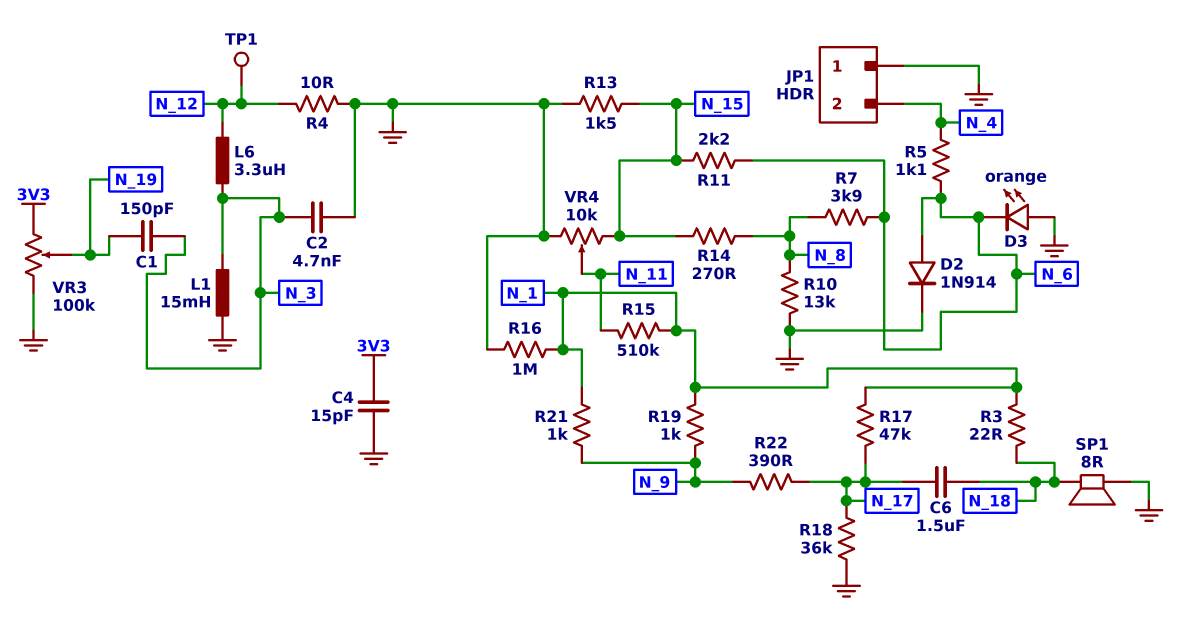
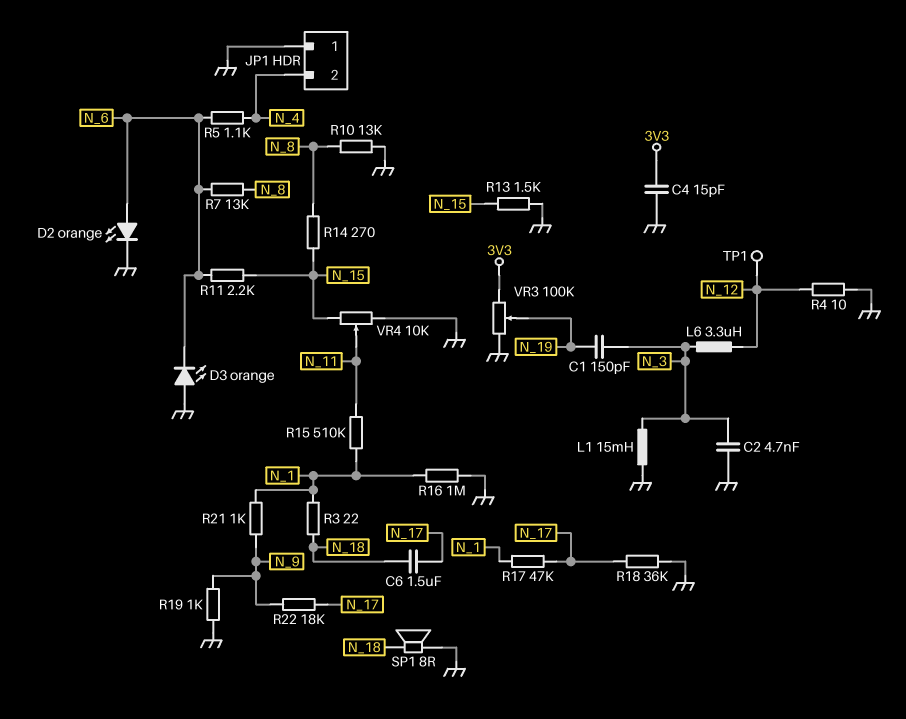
D2: diode 1N914 (A N_6, K GND) -> LED orange (A N_6, K GND)
R7: 3.9k (N_6, N_8) -> 13k (N_6, N_8)
R19: 1k (N_1, N_9) -> 1k (GND, N_9)
R22: 390 (N_9, N_17) -> 18k (N_9, N_17)

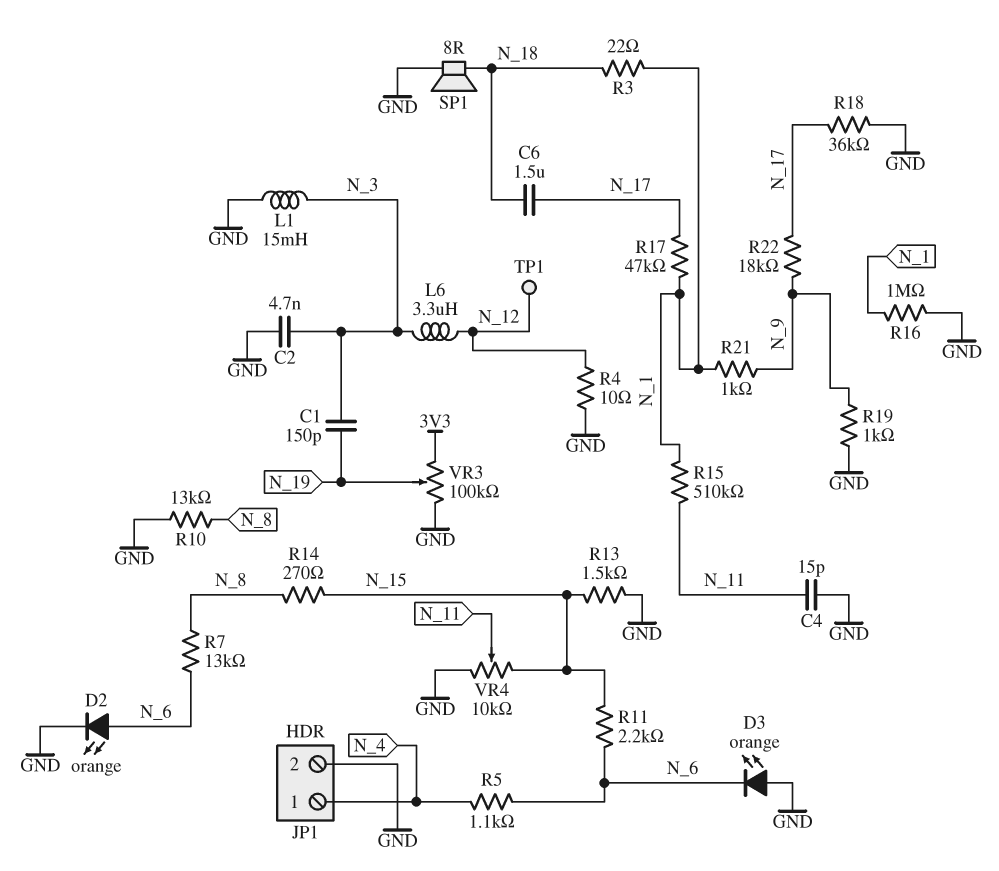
C4: 15pF (3V3, GND) -> 15pF (GND, N_11)
JP1 pin 1: GND -> N_4
JP1 pin 2: N_4 -> GND

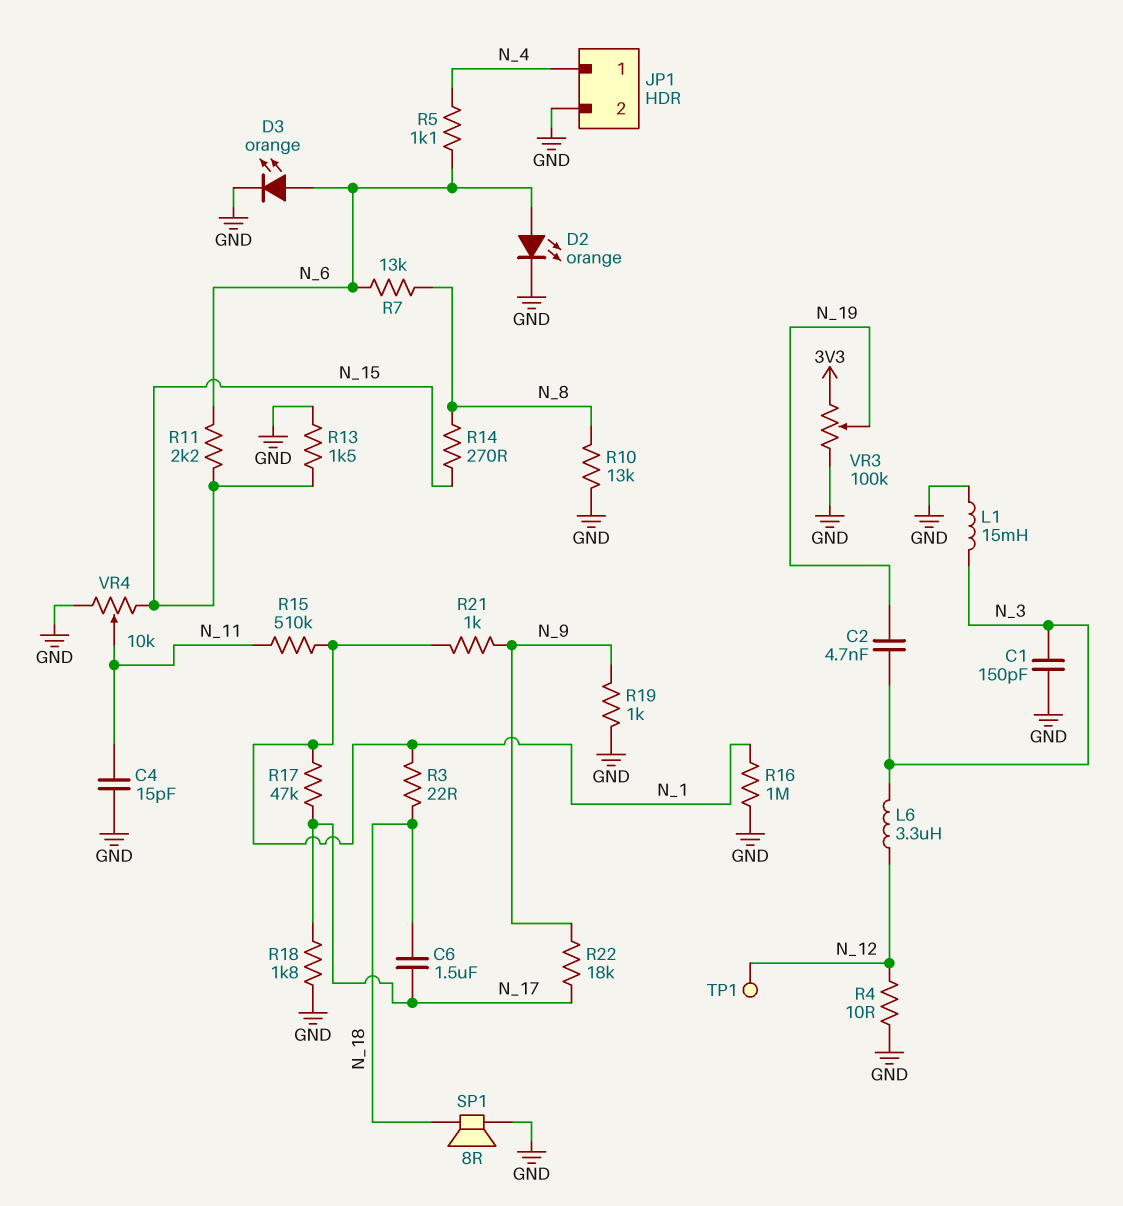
C1: 150pF (N_3, N_19) -> 150pF (GND, N_3)
C2: 4.7nF (GND, N_3) -> 4.7nF (N_3, N_19)
D3: LED orange (A GND, K N_6) -> LED orange (A N_6, K GND)
R18: 36k (GND, N_17) -> 1.8k (GND, N_17)

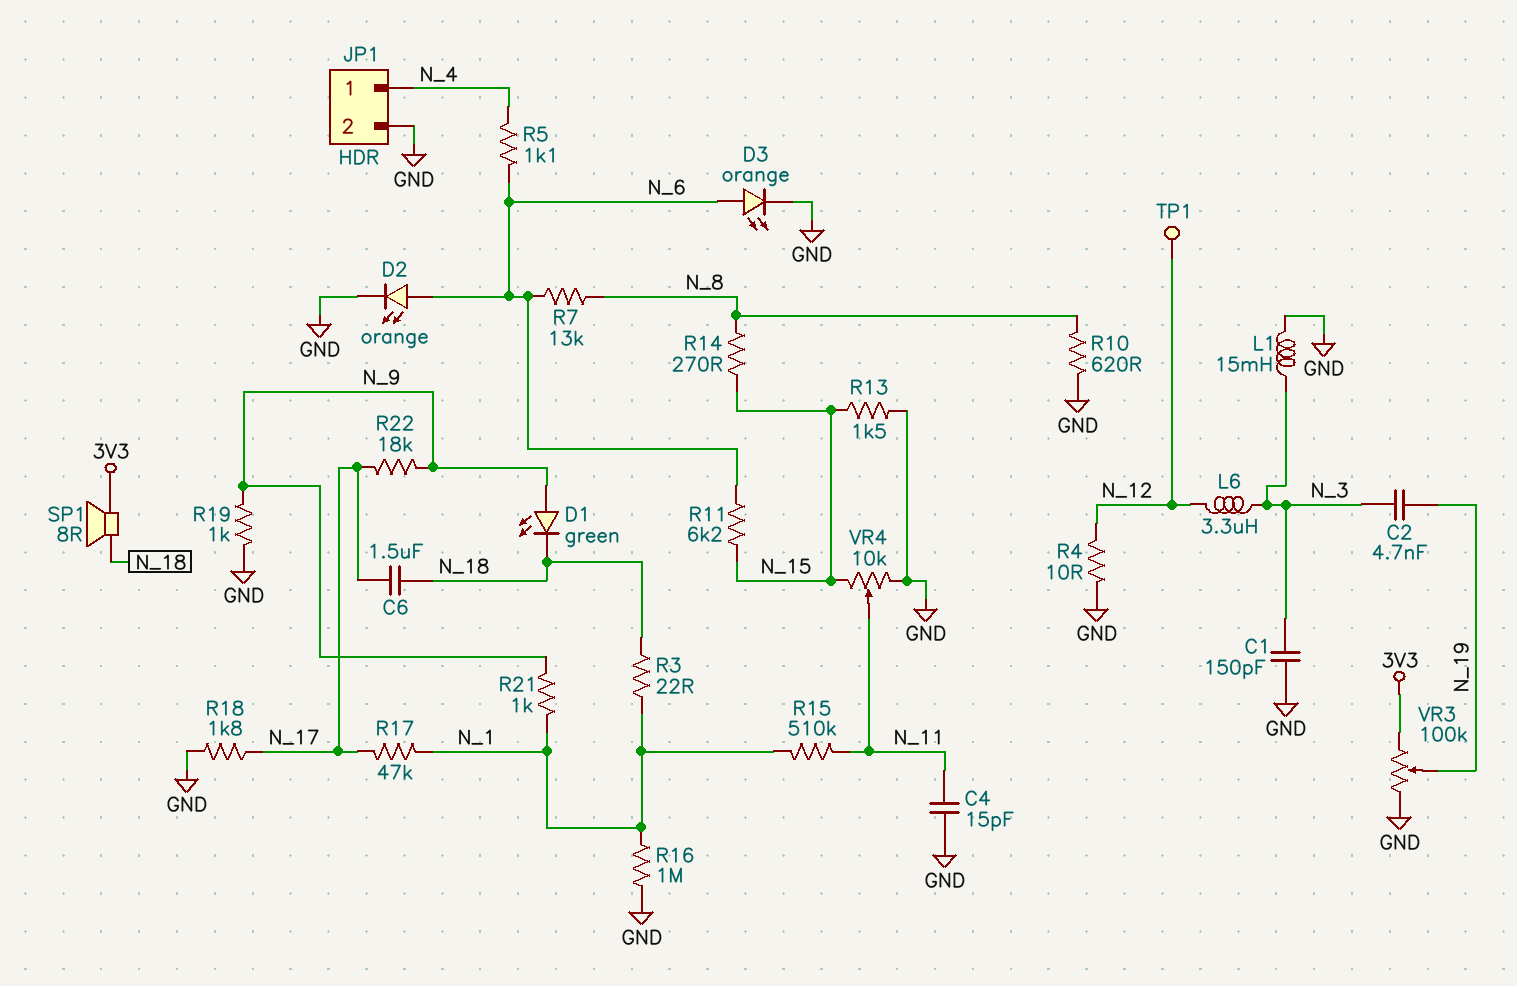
D1: none -> LED green (A N_9, K N_18)
R10: 13k (GND, N_8) -> 620 (GND, N_8)
R11: 2.2k (N_6, N_15) -> 6.2k (N_6, N_15)
SP1: speaker 8R (GND, N_18) -> speaker 8R (3V3, N_18)

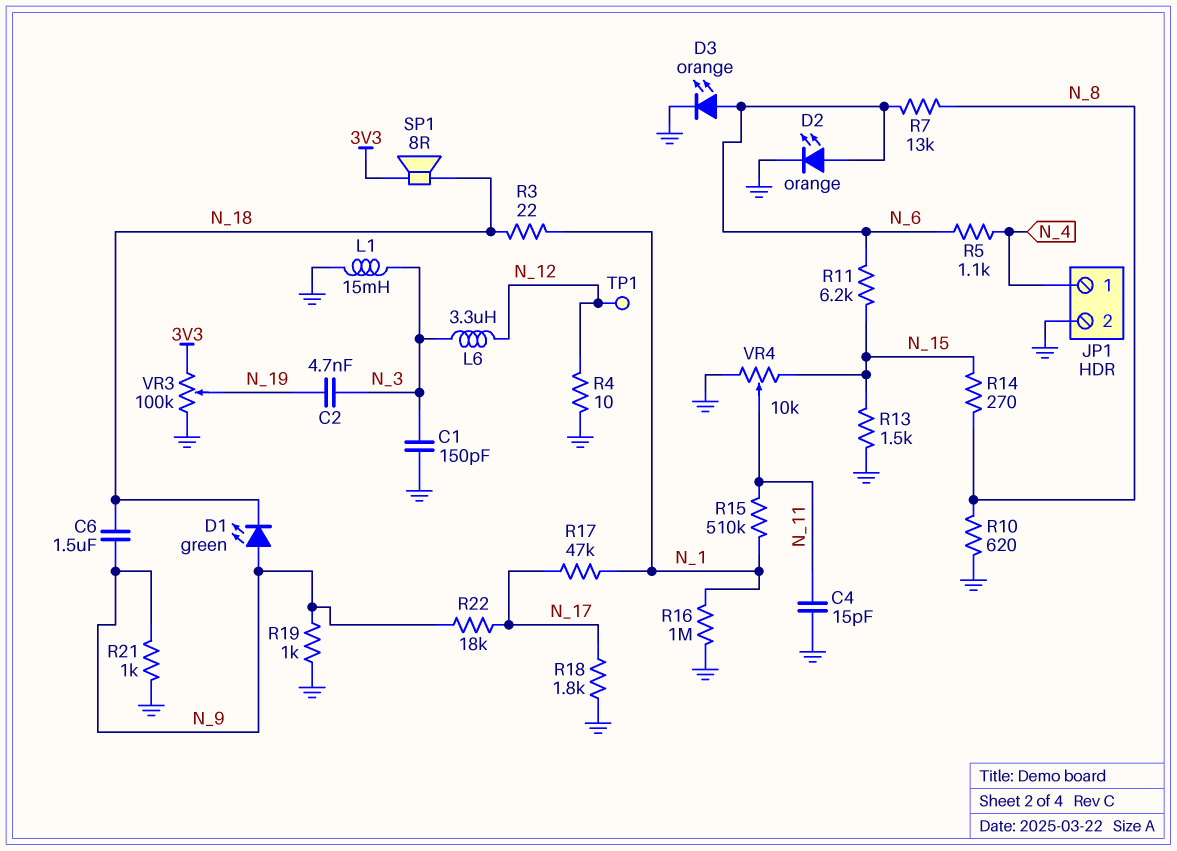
C6: 1.5uF (N_17, N_18) -> 1.5uF (N_9, N_18)
R21: 1k (N_1, N_9) -> 1k (GND, N_9)

